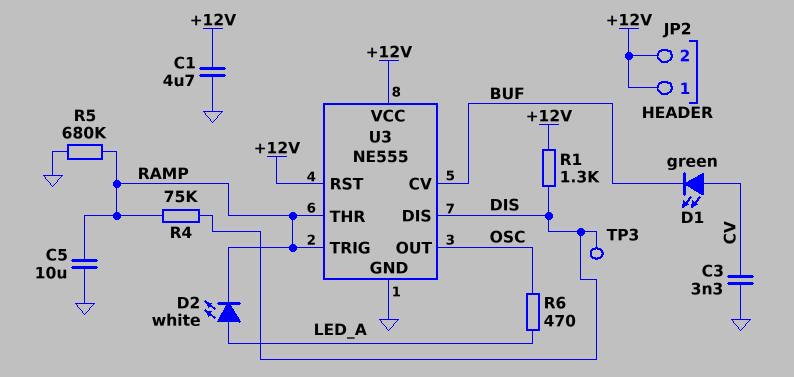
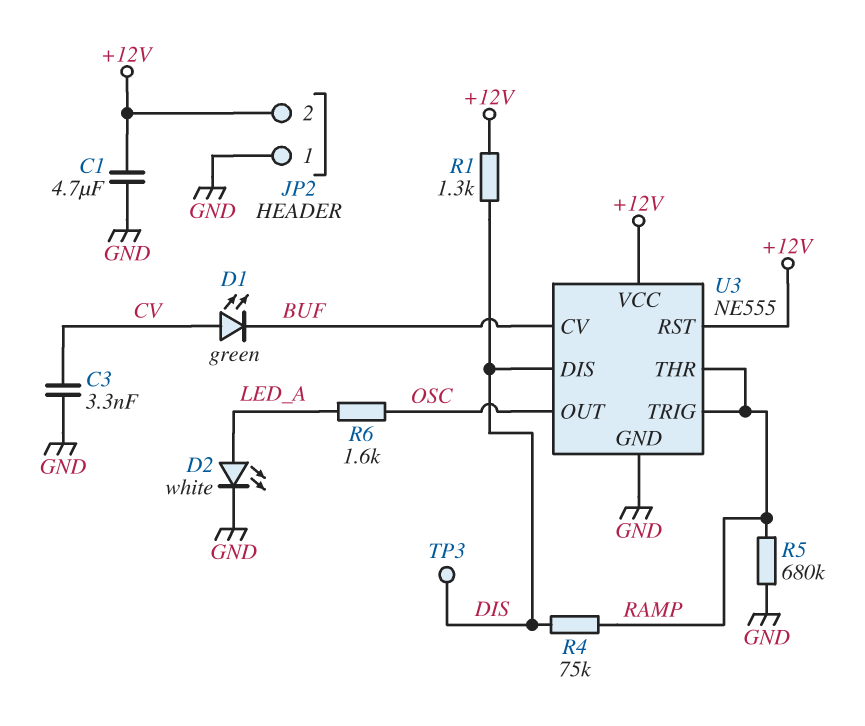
C5: 10uF (GND, RAMP) -> none
D2: LED white (A LED_A, K RAMP) -> LED white (A LED_A, K GND)
JP2 pin 1: +12V -> GND
R6: 470 (LED_A, OSC) -> 1.6k (LED_A, OSC)

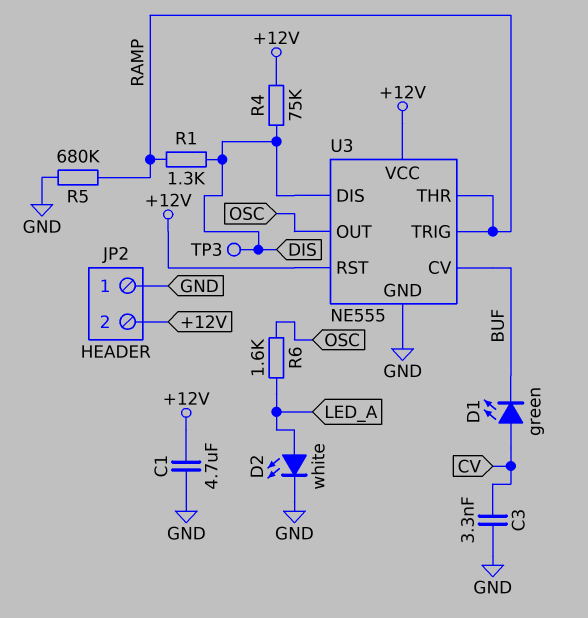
R1: 1.3k (+12V, DIS) -> 1.3k (DIS, RAMP)
R4: 75k (DIS, RAMP) -> 75k (+12V, DIS)

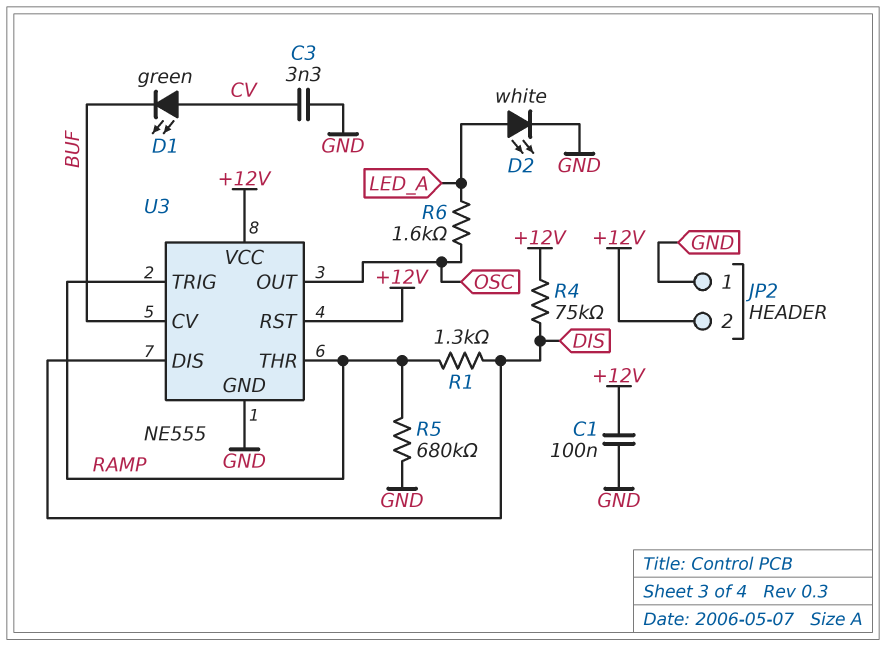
C1: 4.7uF (+12V, GND) -> 100nF (+12V, GND)
TP3: test point (DIS) -> none

